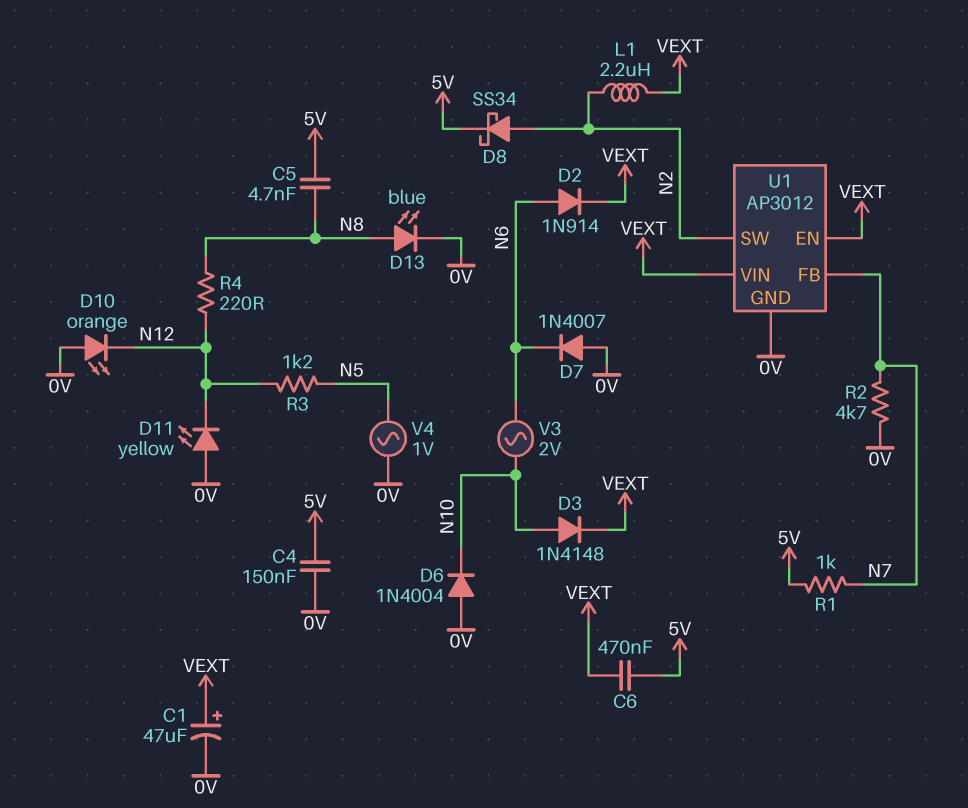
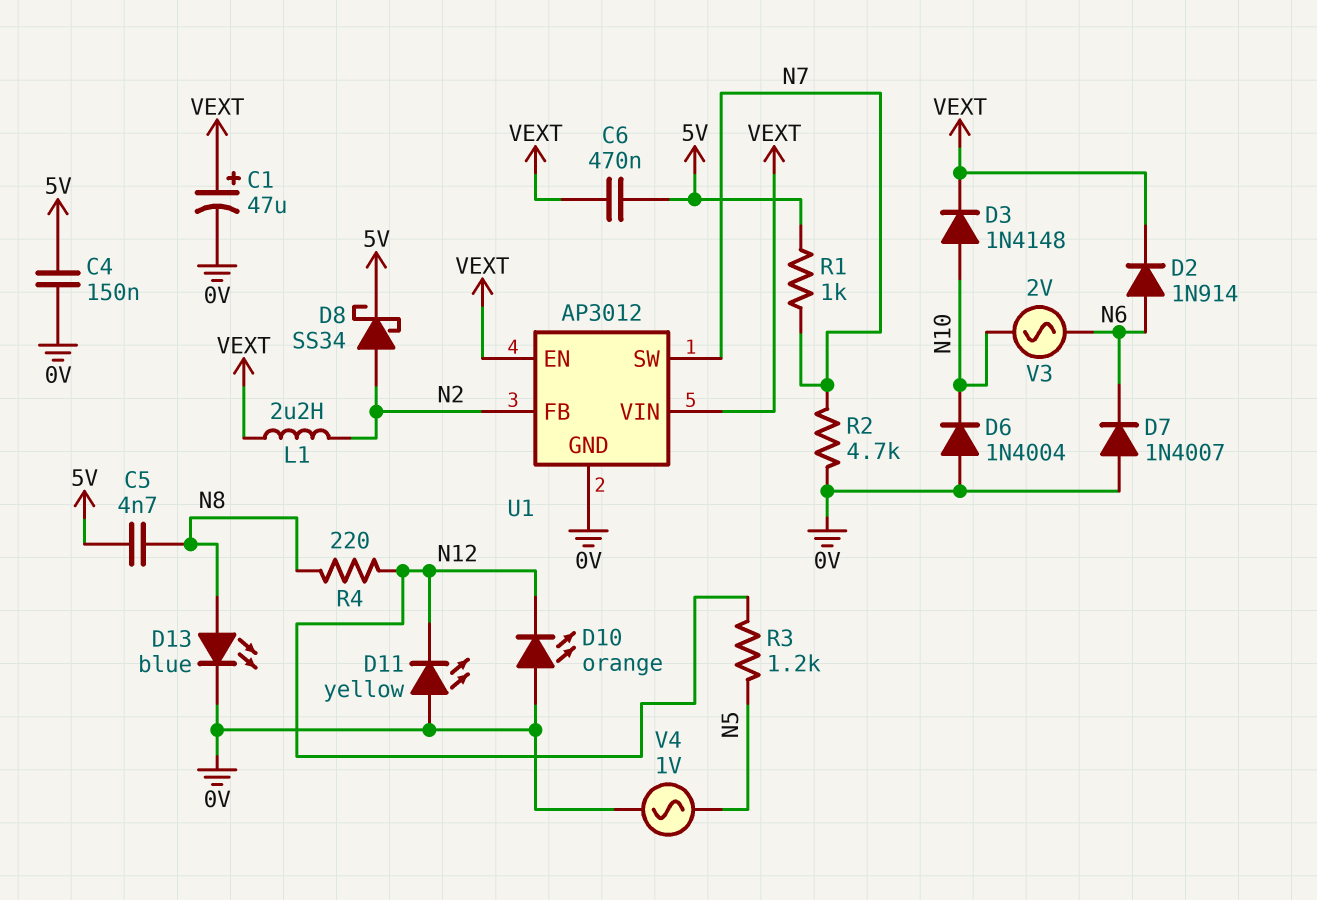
U1 pin FB: N7 -> N2
U1 pin SW: N2 -> N7

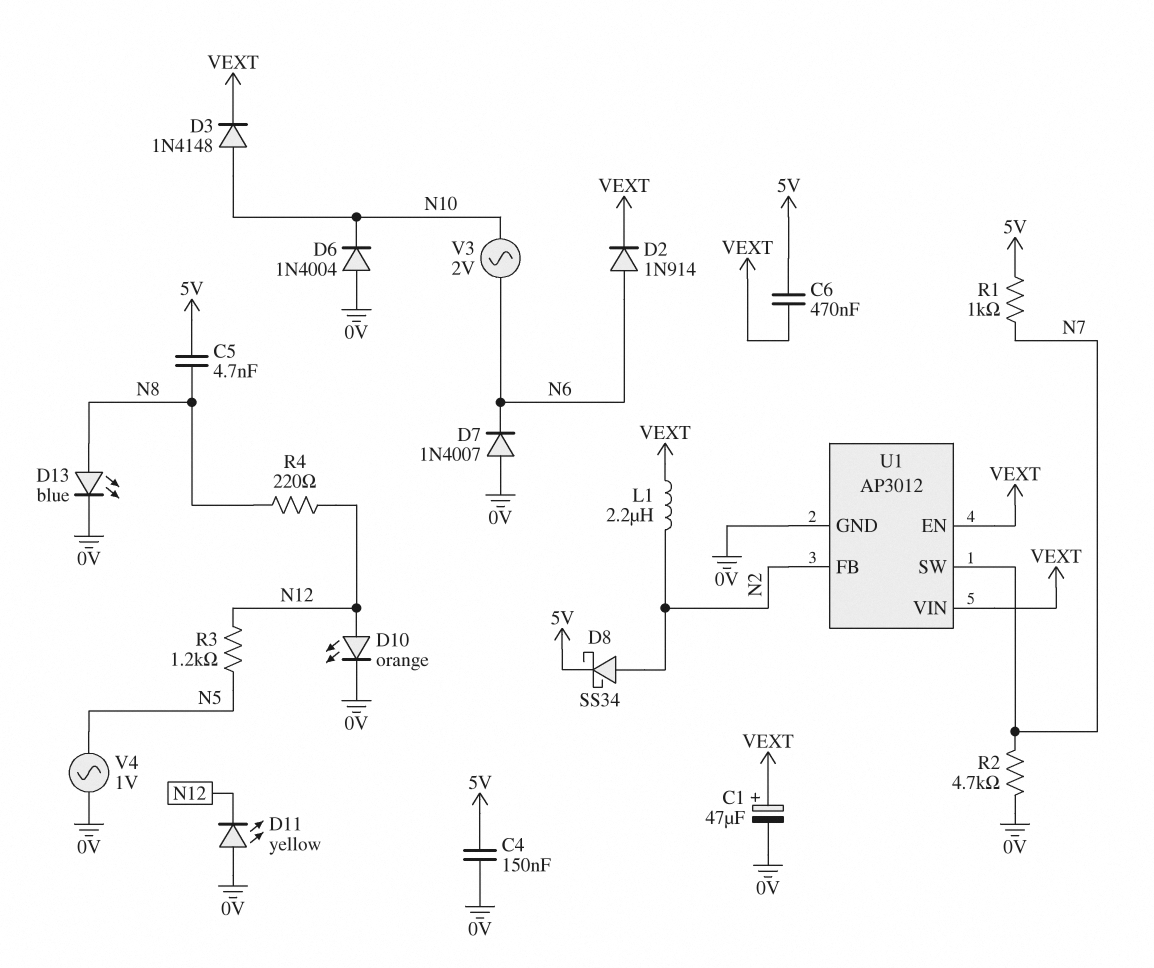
D10: LED orange (A 0V, K N12) -> LED orange (A N12, K 0V)

